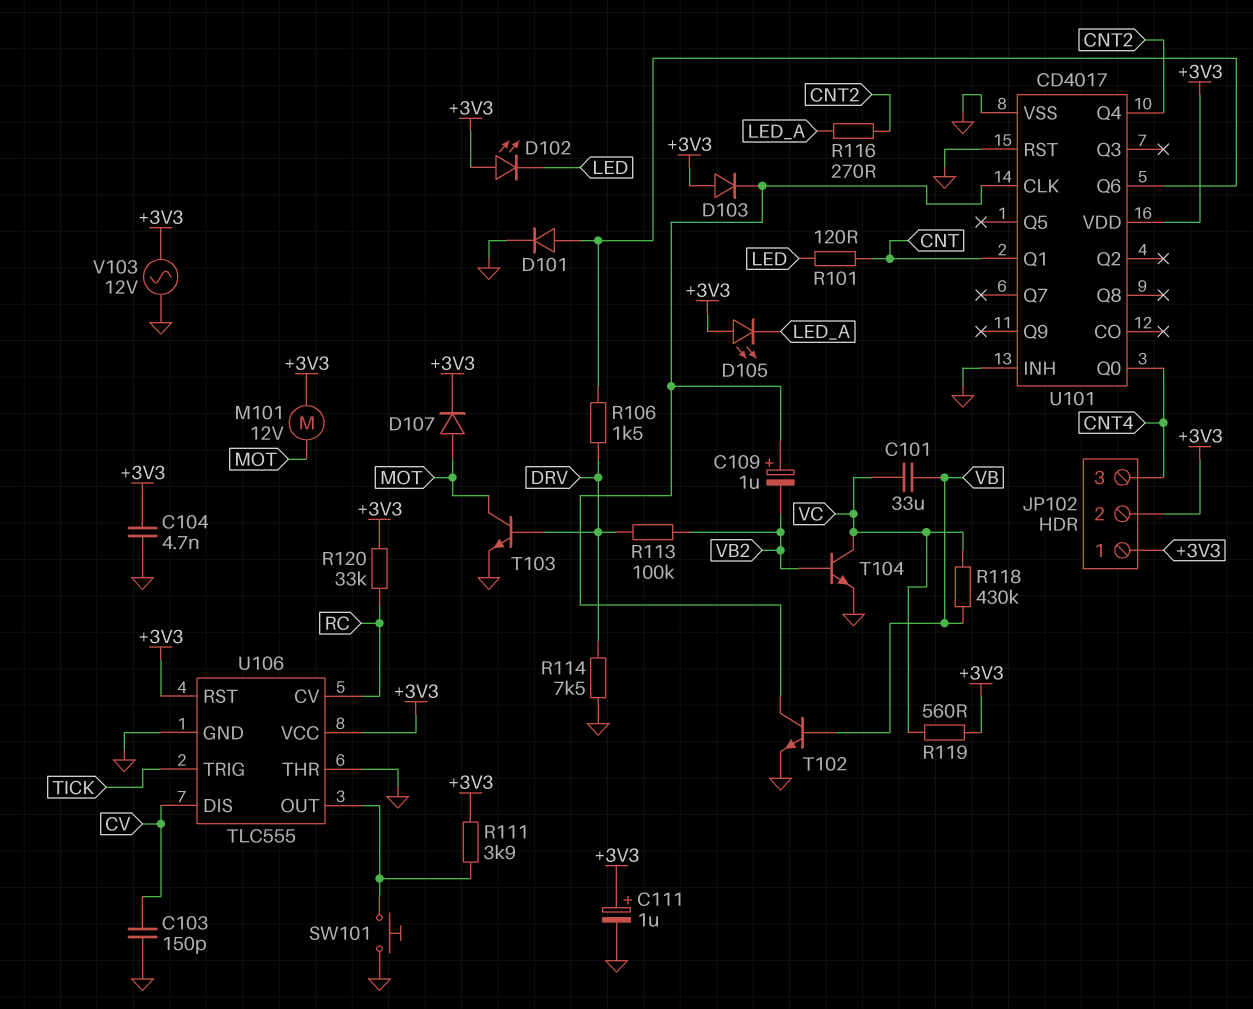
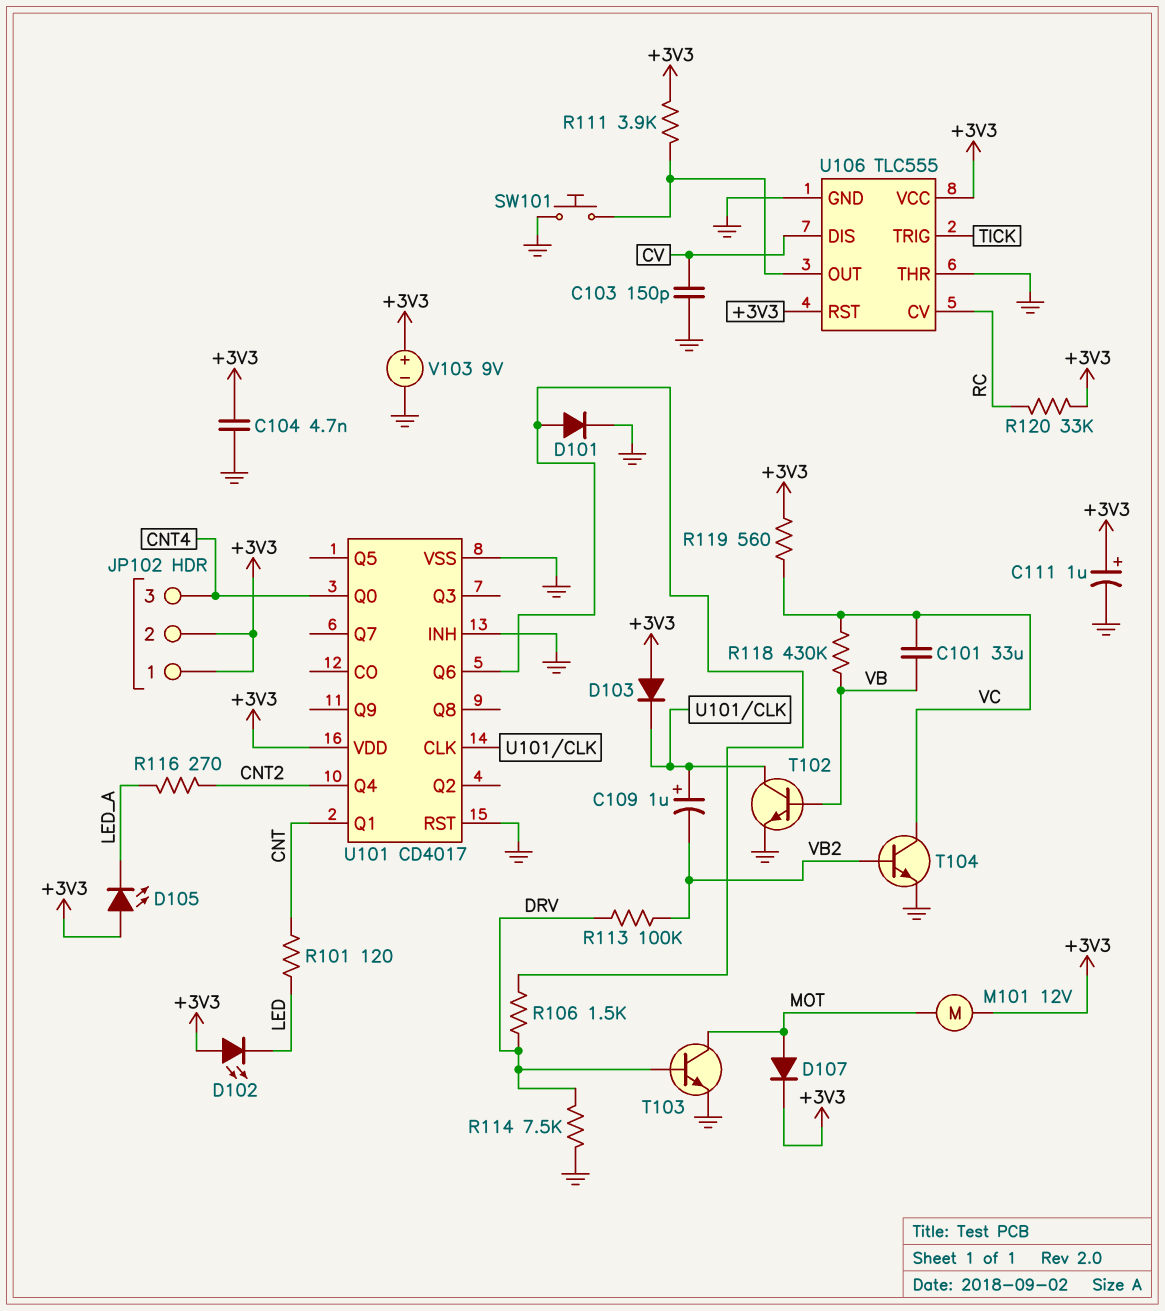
V103: AC 12V (+3V3, GND) -> 9V (plus +3V3, minus GND)

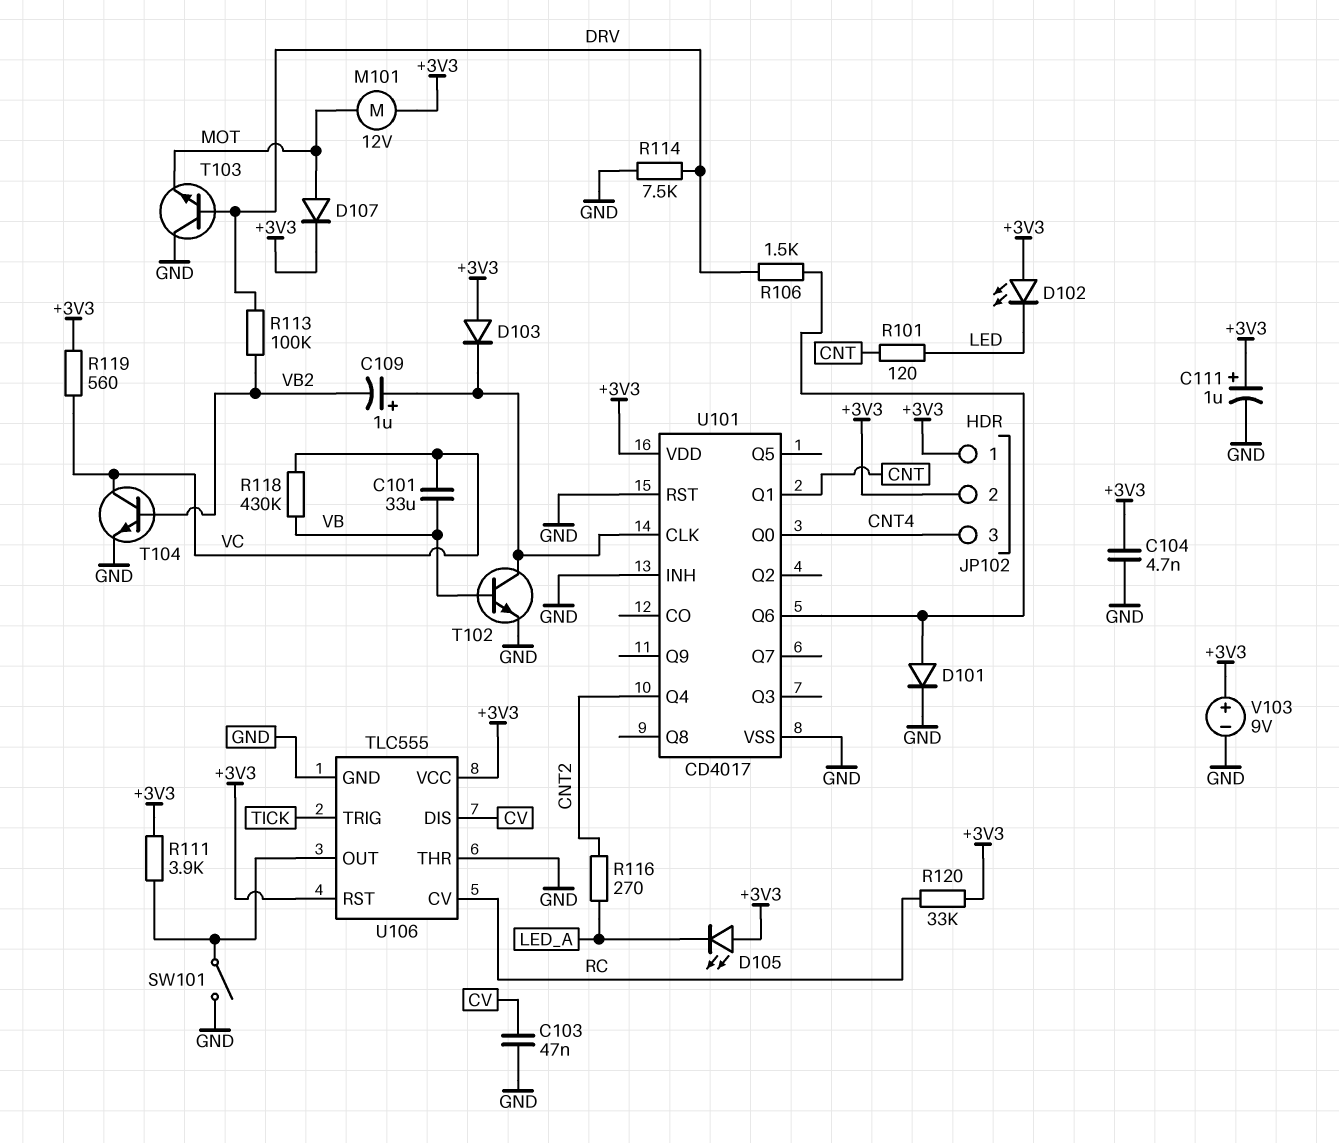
C103: 150pF (CV, GND) -> 47nF (CV, GND)
SW101: button (GND, U106/OUT) -> switch (GND, U106/OUT)
T103: NPN (B DRV, C MOT, E GND) -> NPN (B DRV, C GND, E MOT)

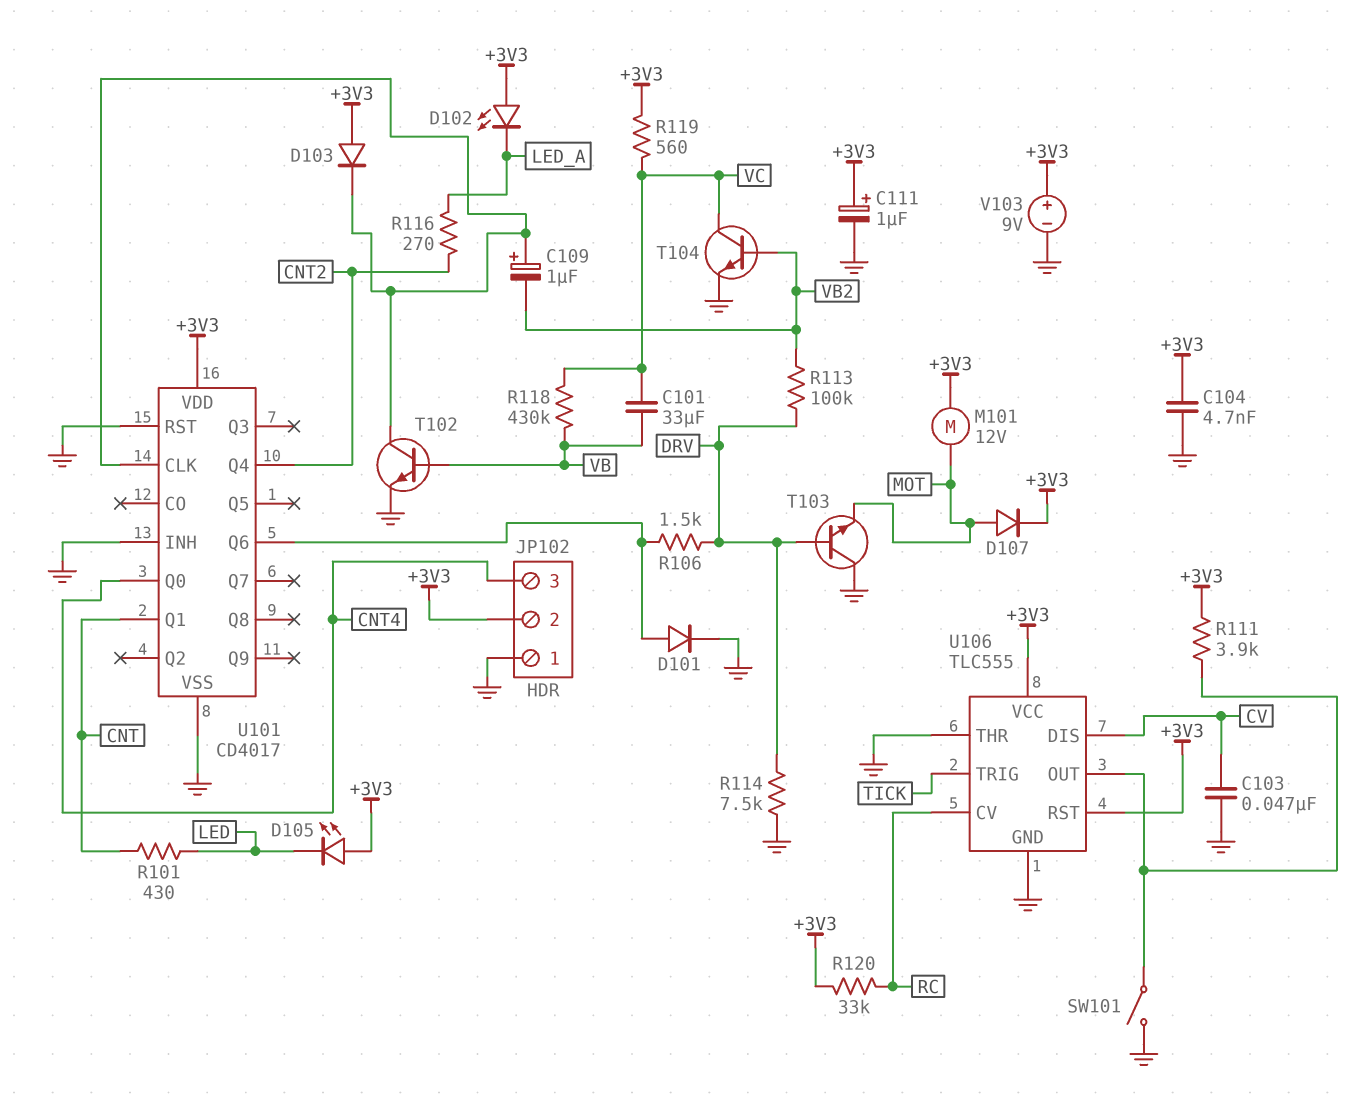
D102: LED (A +3V3, K LED) -> LED (A +3V3, K LED_A)
D105: LED (A +3V3, K LED_A) -> LED (A +3V3, K LED)
JP102 pin 1: +3V3 -> GND
R101: 120 (CNT, LED) -> 430 (CNT, LED)

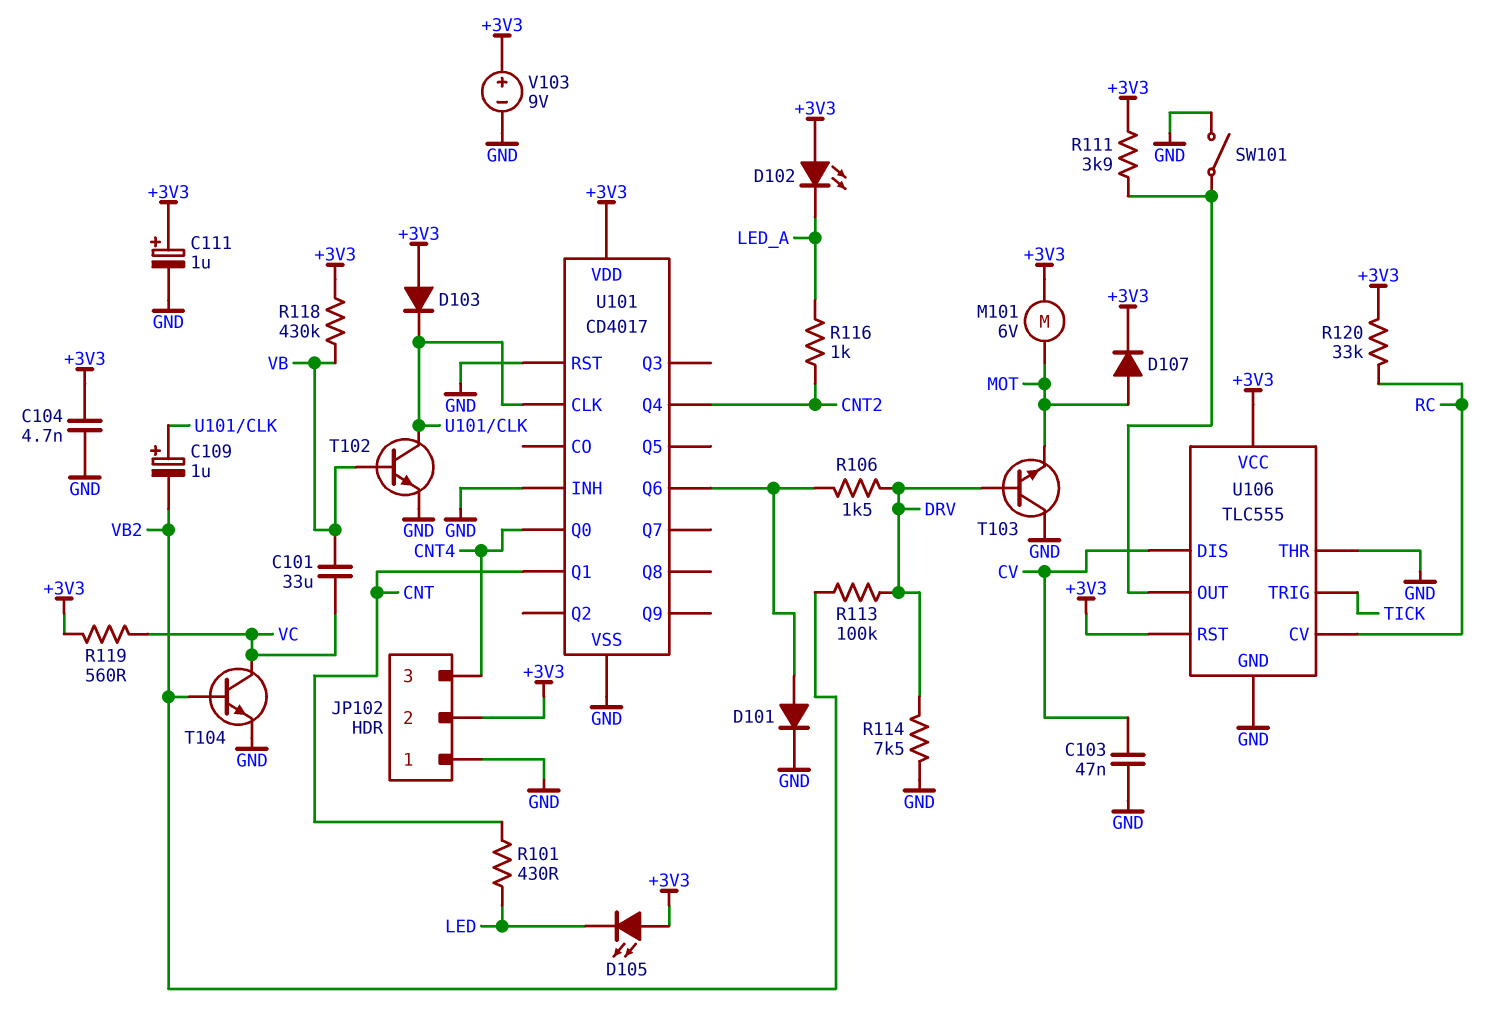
M101: motor 12V (+3V3, MOT) -> motor 6V (+3V3, MOT)
R116: 270 (CNT2, LED_A) -> 1k (CNT2, LED_A)
R118: 430k (VB, VC) -> 430k (+3V3, VB)

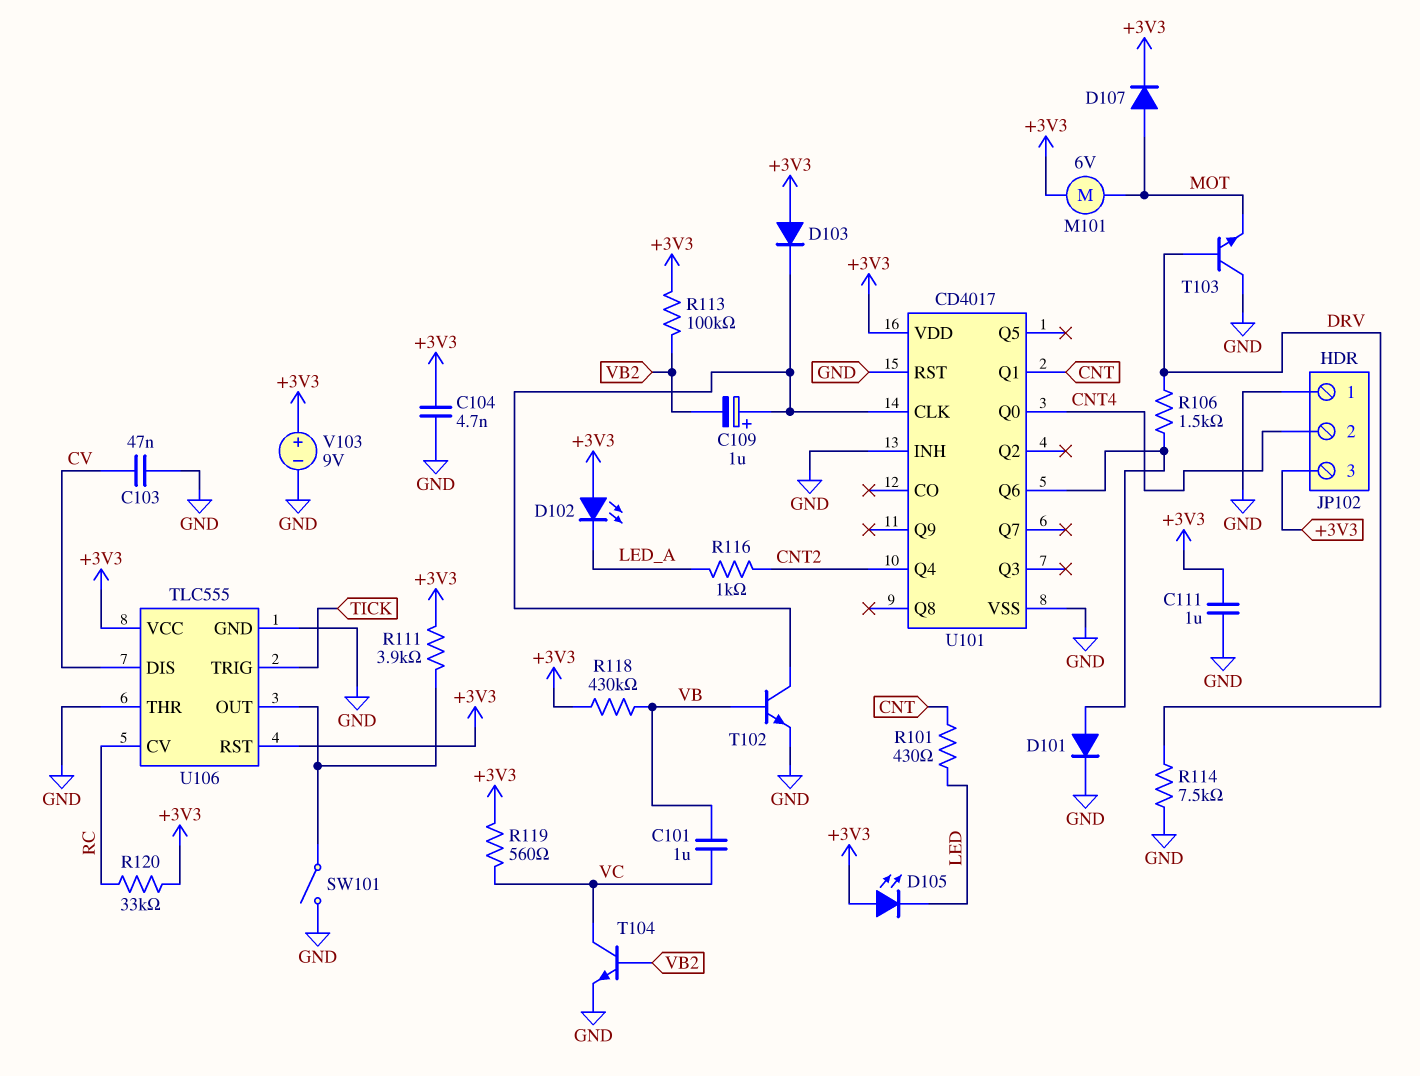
C101: 33uF (VB, VC) -> 1uF (VB, VC)
C111: 1uF (plus +3V3, minus GND) -> 1uF (+3V3, GND)
JP102 pin 2: +3V3 -> CNT4
JP102 pin 3: CNT4 -> +3V3
R113: 100k (DRV, VB2) -> 100k (+3V3, VB2)

